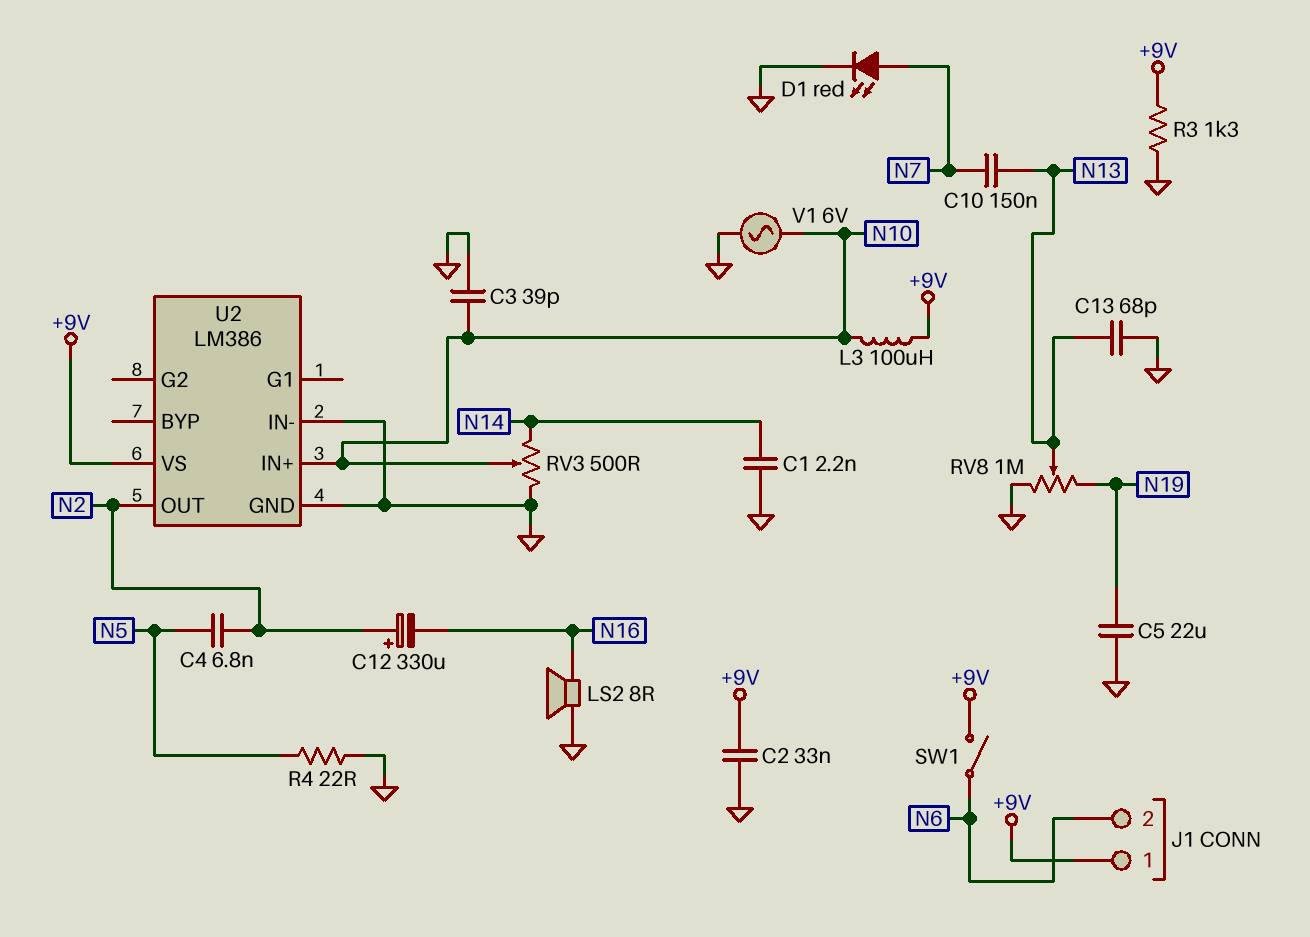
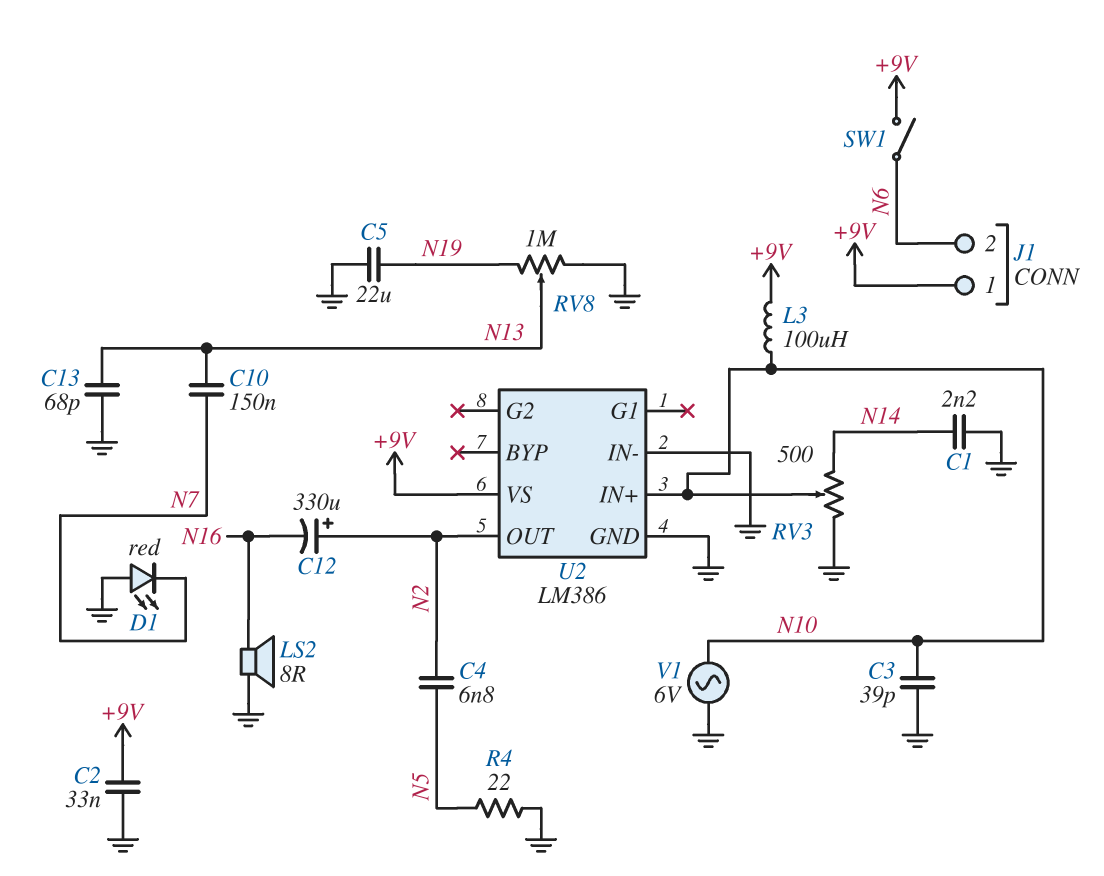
D1: LED red (A N7, K GND) -> LED red (A GND, K N7)
R3: 1.3k (+9V, GND) -> none

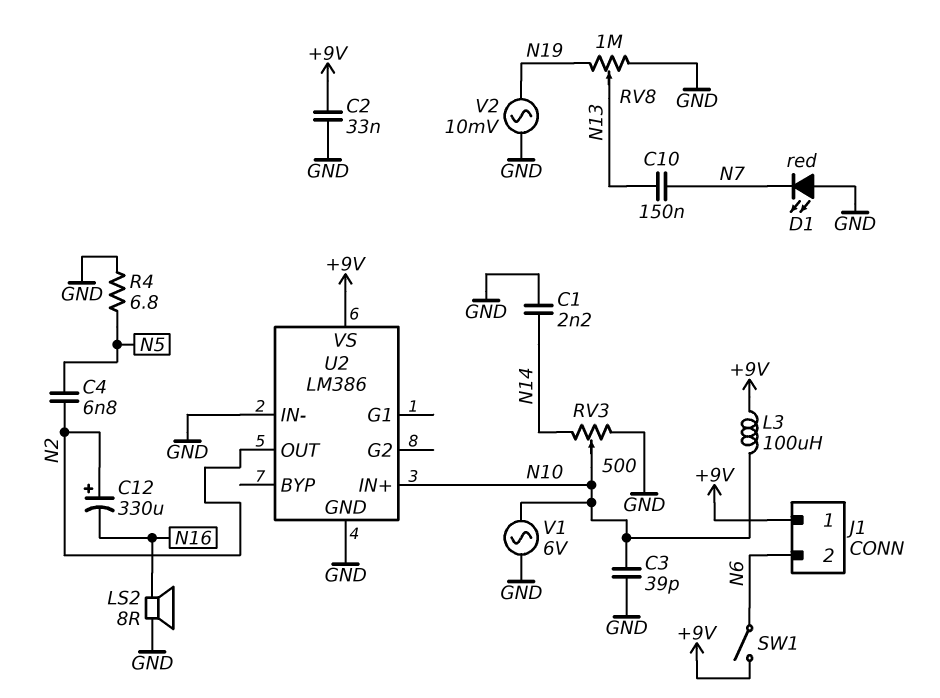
C5: 22uF (GND, N19) -> none
C13: 68pF (GND, N13) -> none
R4: 22 (GND, N5) -> 6.8 (GND, N5)
V2: none -> AC 10mV (GND, N19)

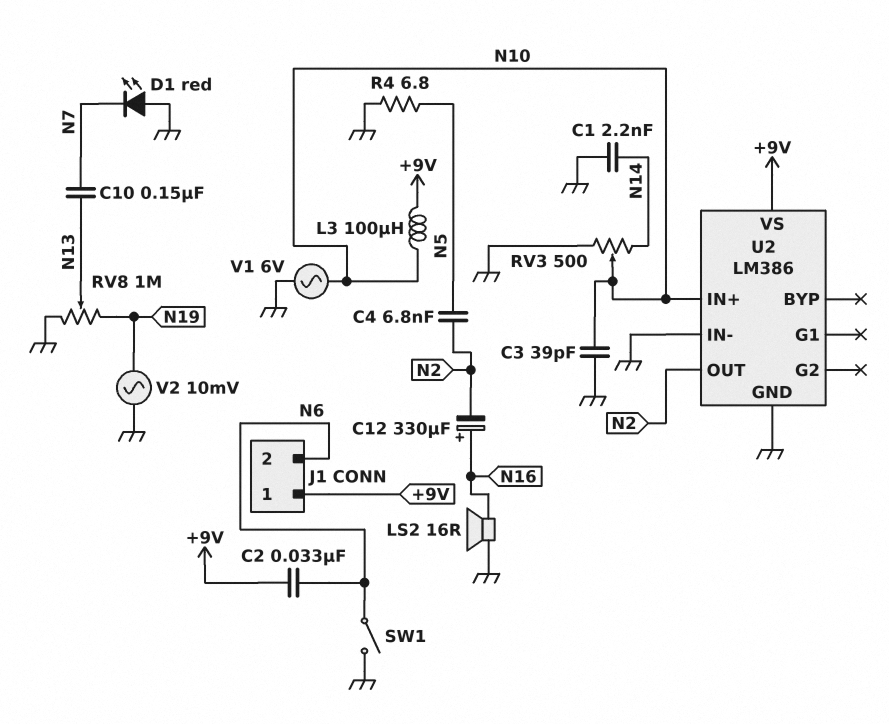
C2: 33nF (+9V, GND) -> 33nF (+9V, N6)
C12: 330uF (plus N2, minus N16) -> 330uF (plus N16, minus N2)
LS2: speaker 8R (GND, N16) -> speaker 16R (GND, N16)
SW1: switch (+9V, N6) -> switch (GND, N6)

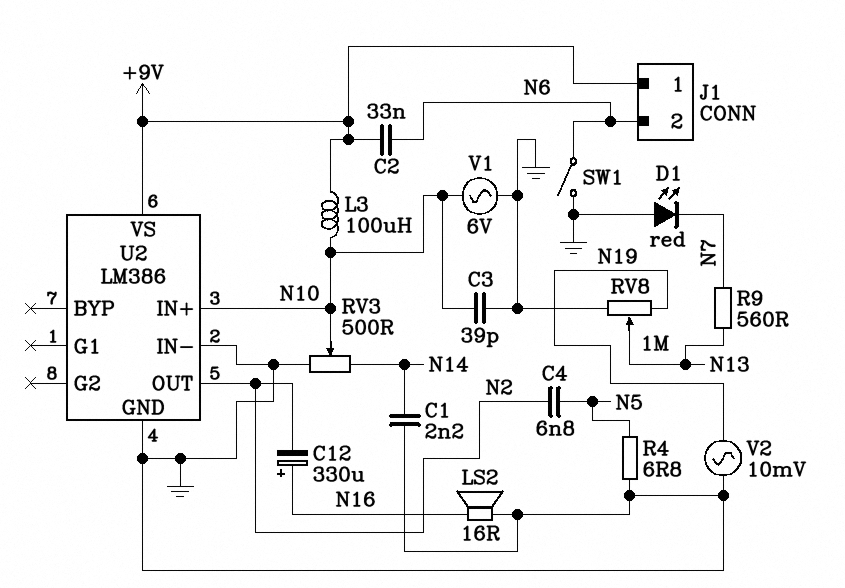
C10: 150nF (N7, N13) -> none
R9: none -> 560 (N7, N13)

